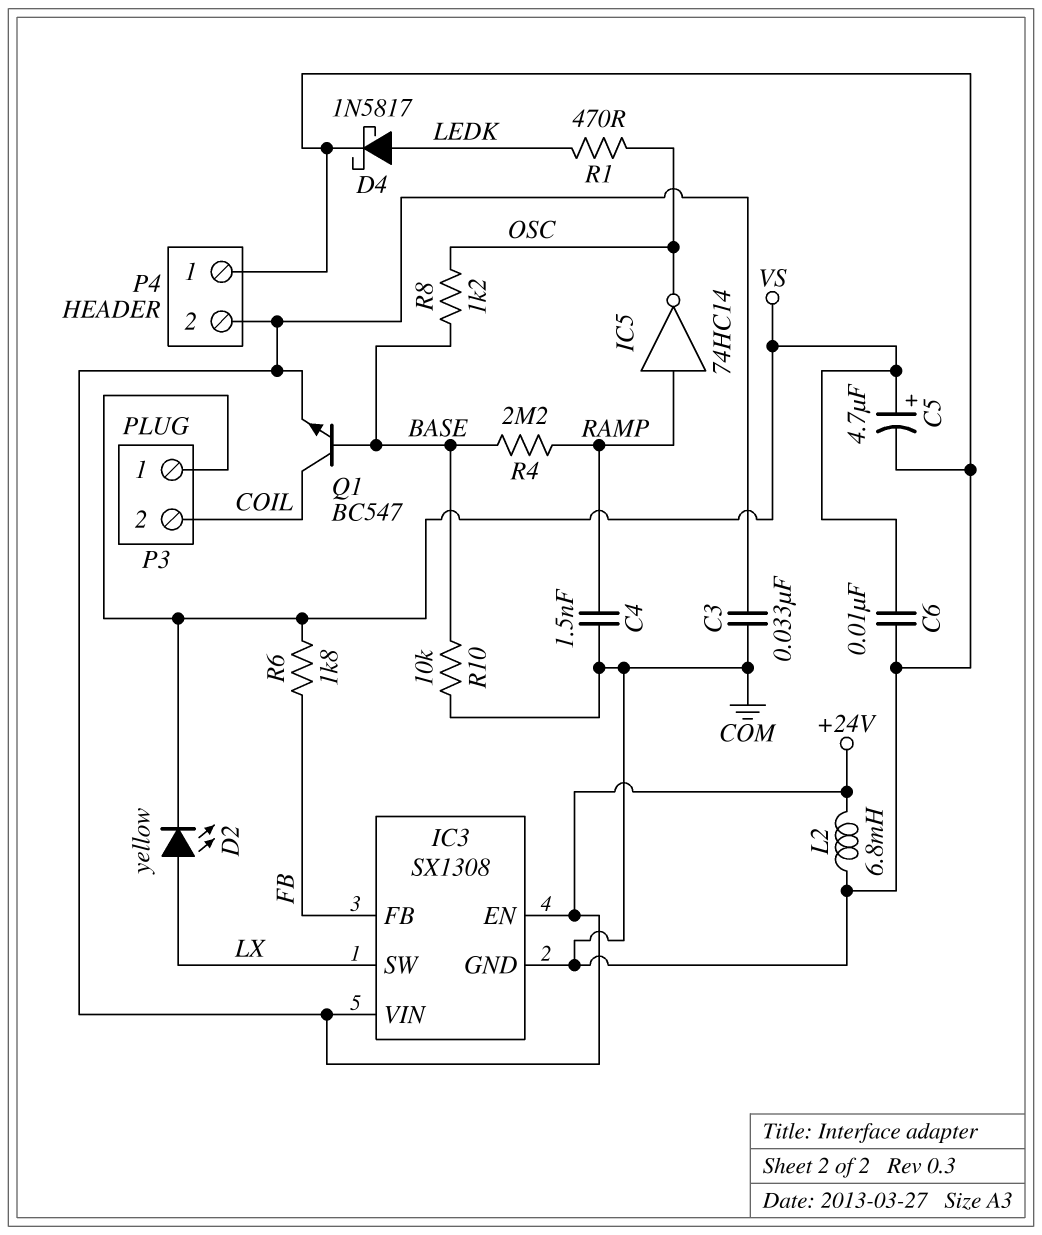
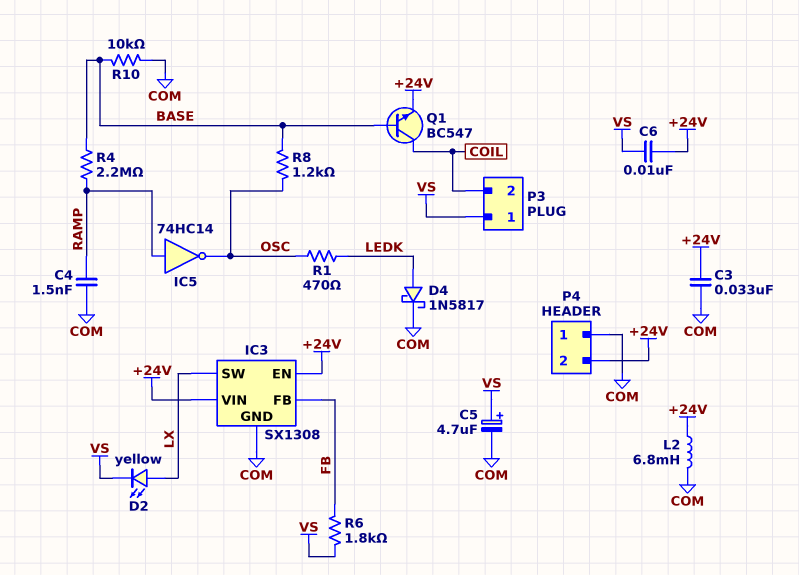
C6: 10nF (COM, VS) -> 10nF (+24V, VS)

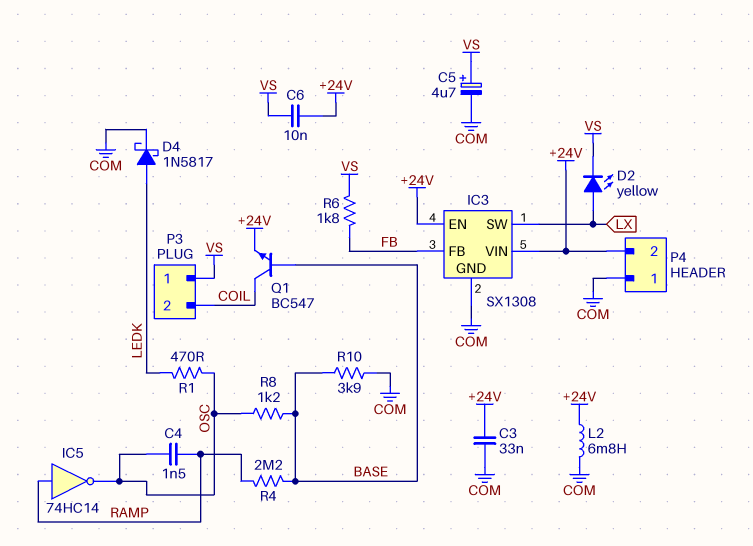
C4: 1.5nF (COM, RAMP) -> 1.5nF (OSC, RAMP)
R10: 10k (BASE, COM) -> 3.9k (BASE, COM)

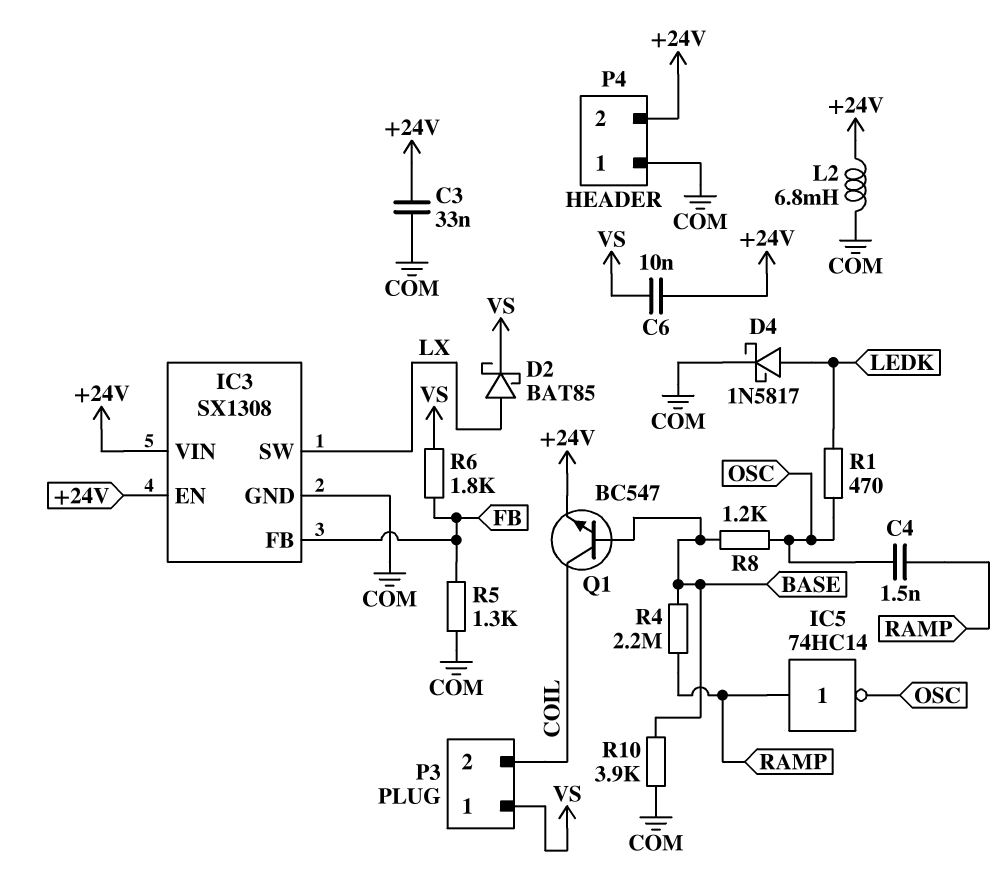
C5: 4.7uF (plus VS, minus COM) -> none
D2: LED yellow (A LX, K VS) -> schottky BAT85 (A LX, K VS)
R5: none -> 1.3k (COM, FB)

